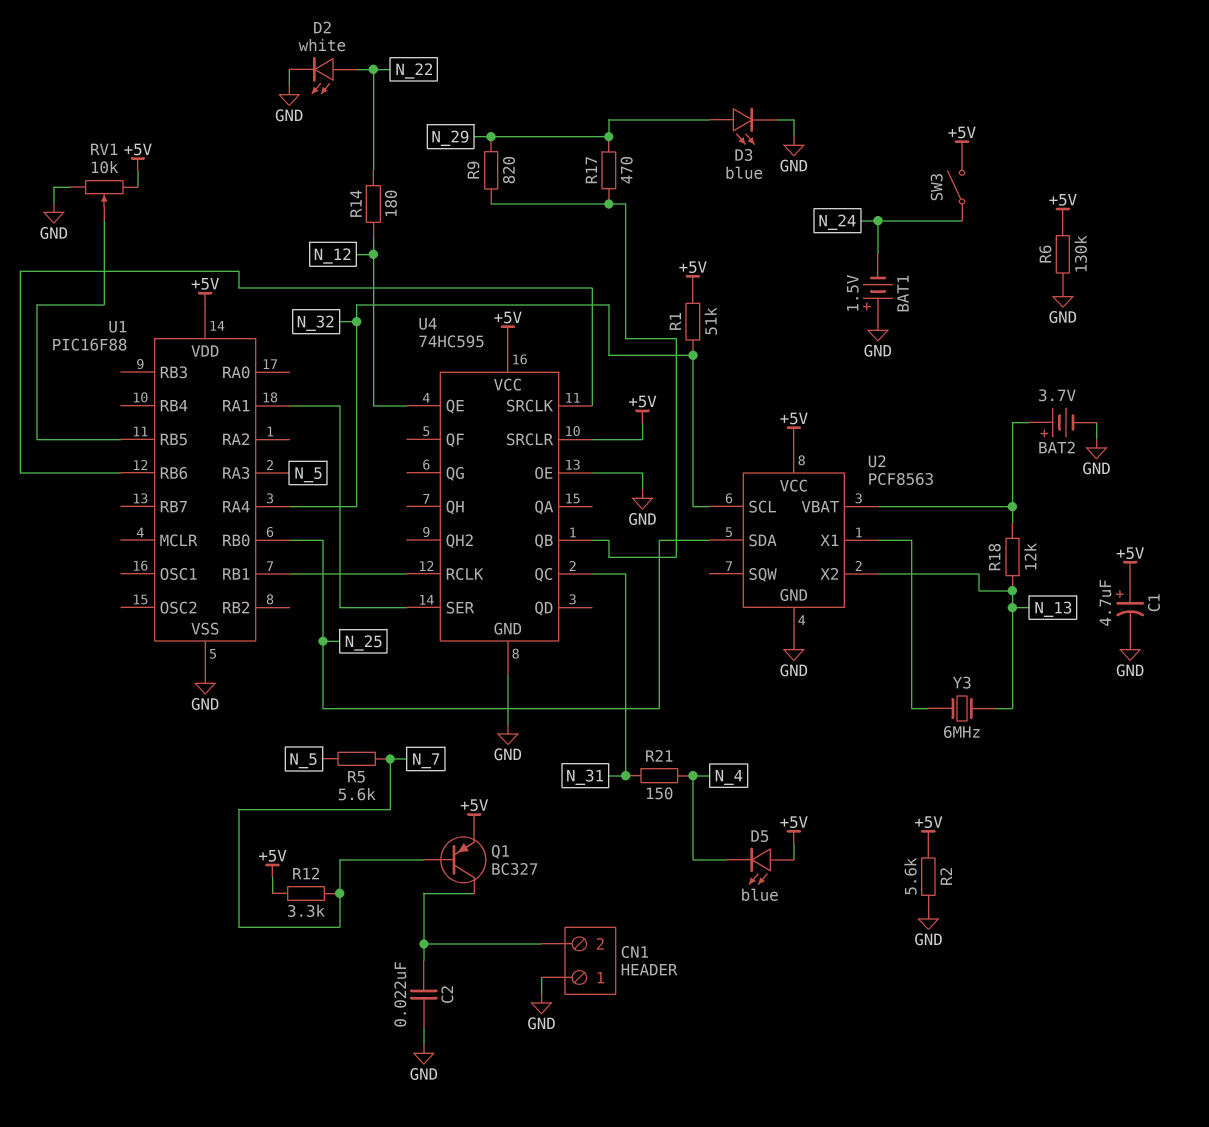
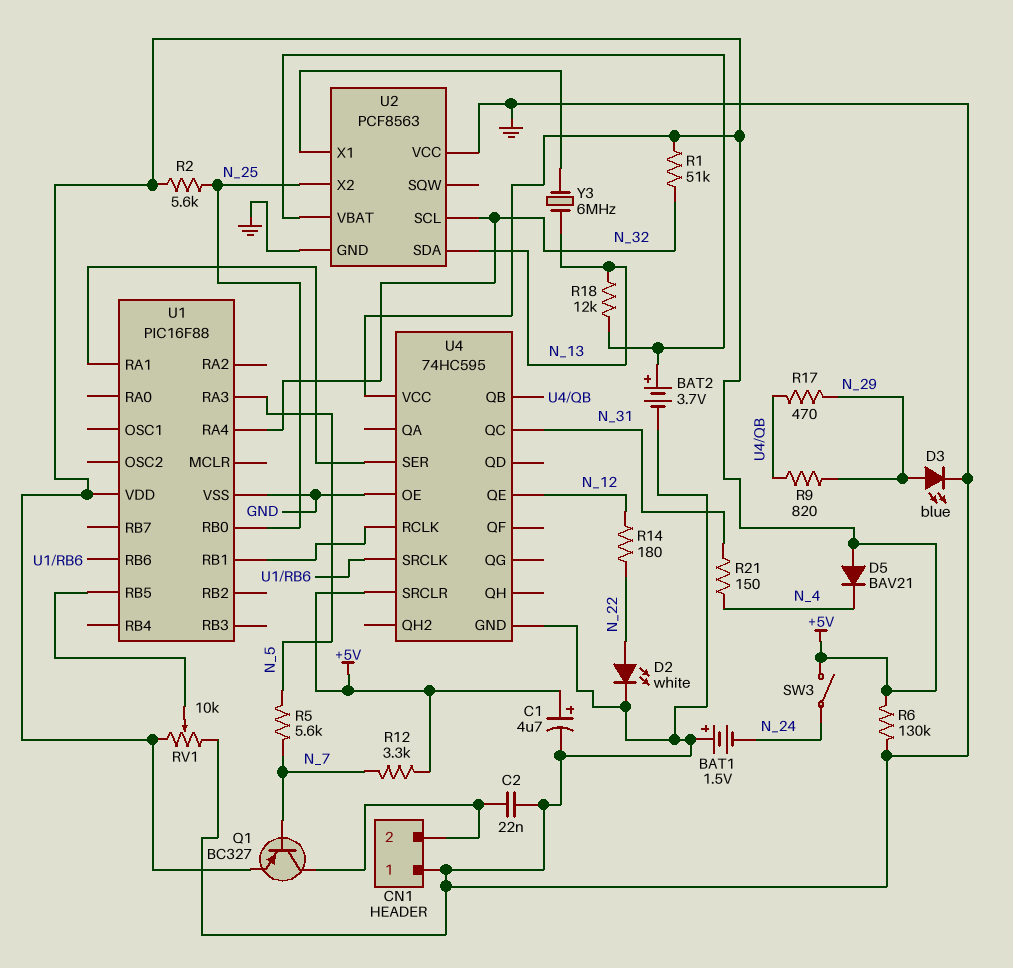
D5: LED blue (A +5V, K N_4) -> diode BAV21 (A +5V, K N_4)
R2: 5.6k (+5V, GND) -> 5.6k (+5V, N_25)
U2 pin SDA: N_25 -> N_13
U2 pin VCC: +5V -> GND
U2 pin X2: N_13 -> N_25

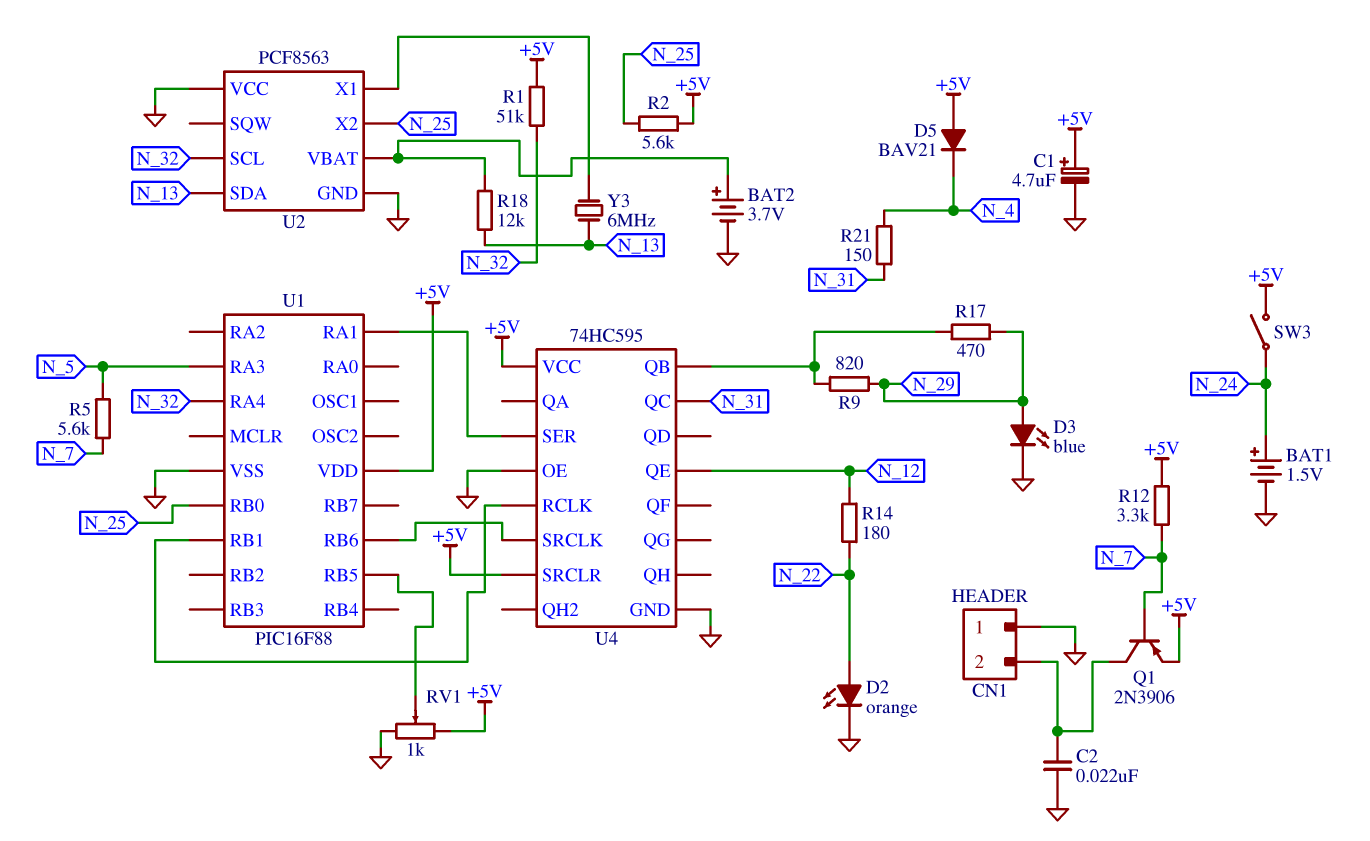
BAT1: 1.5V (plus GND, minus N_24) -> 1.5V (plus N_24, minus GND)
D2: LED white (A N_22, K GND) -> LED orange (A N_22, K GND)
Q1: PNP BC327 (B N_7, C CN1/2, E +5V) -> PNP 2N3906 (B N_7, C CN1/2, E +5V)
R6: 130k (+5V, GND) -> none
RV1: 10k (+5V, GND, wiper U1/RB5) -> 1k (+5V, GND, wiper U1/RB5)

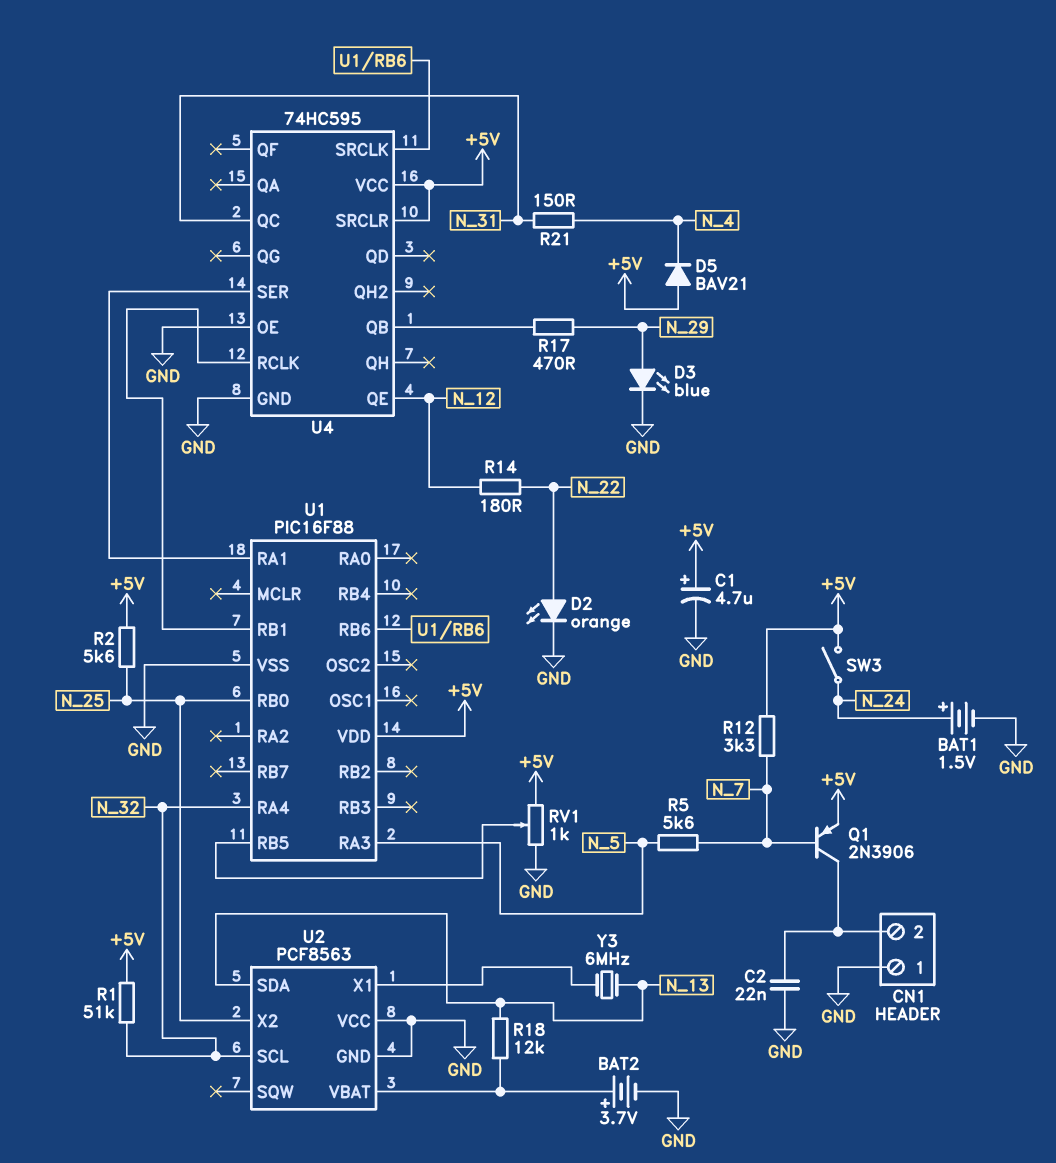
R9: 820 (N_29, U4/QB) -> none

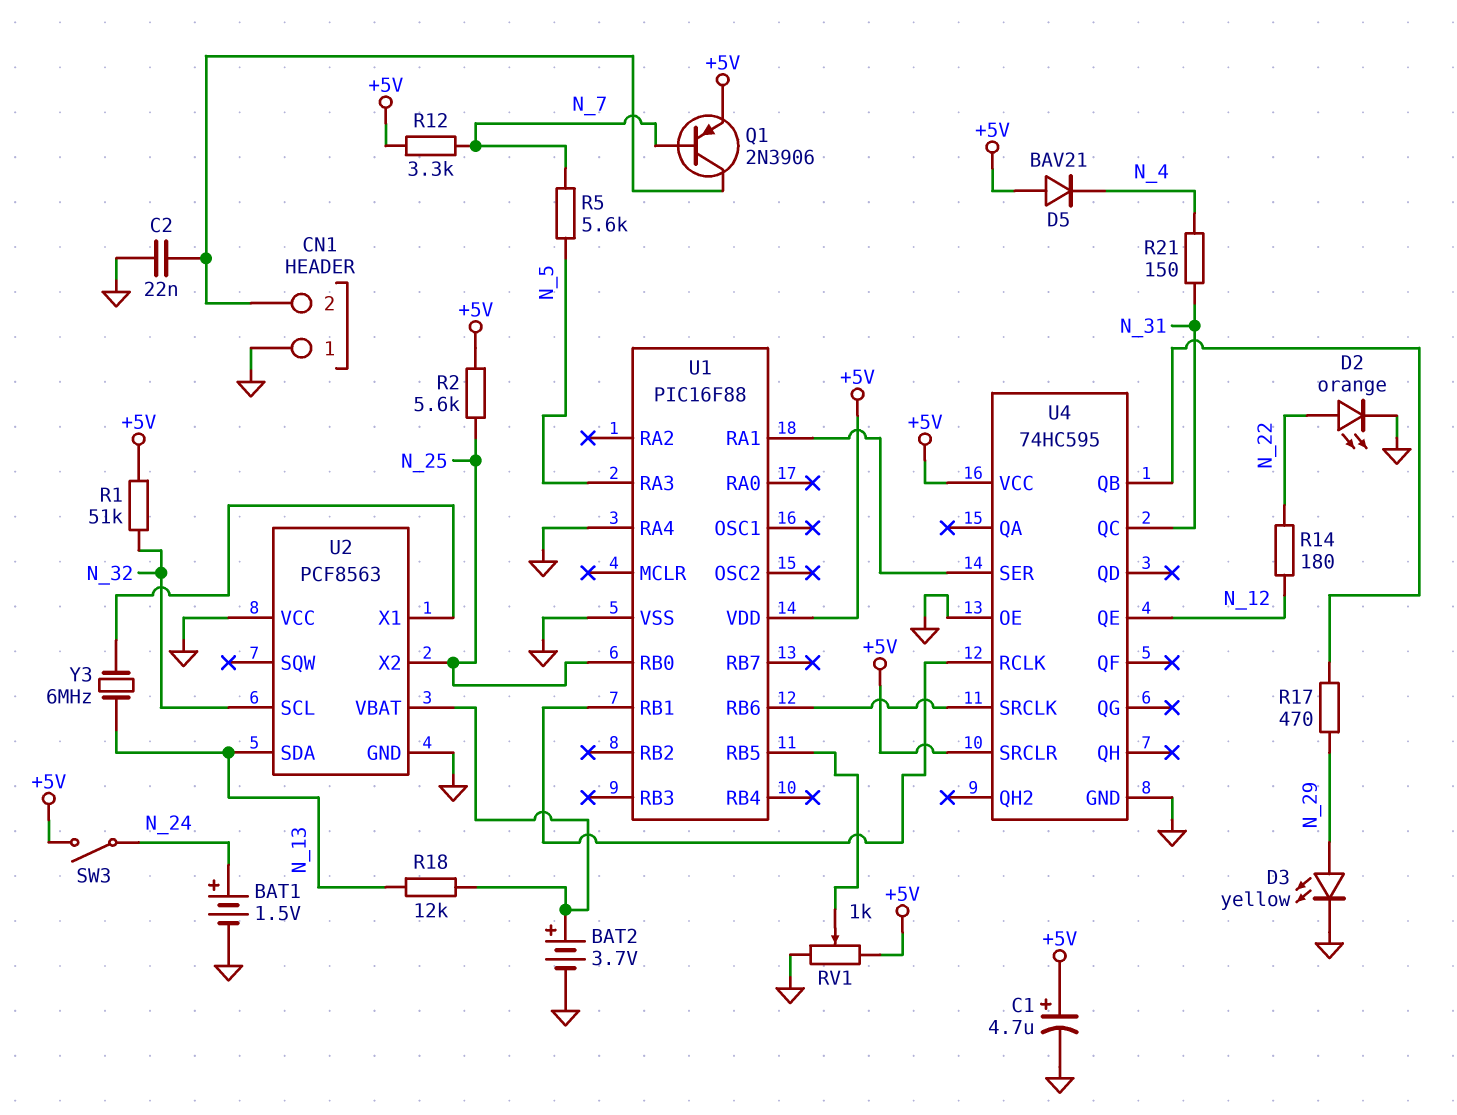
D3: LED blue (A N_29, K GND) -> LED yellow (A N_29, K GND)
U1 pin RA4: N_32 -> GND

